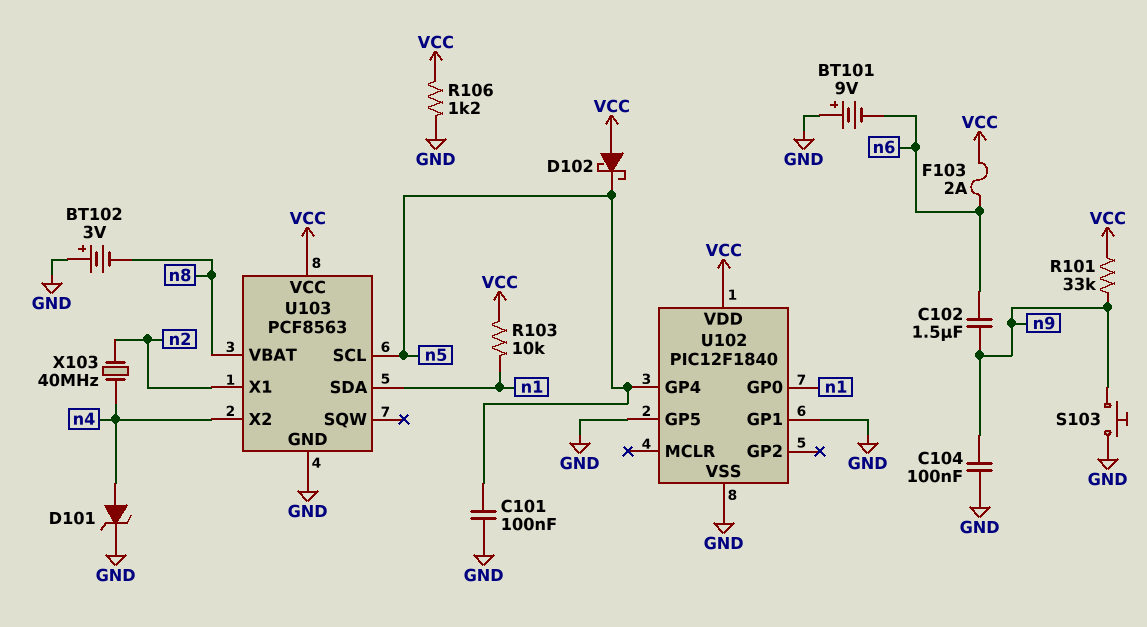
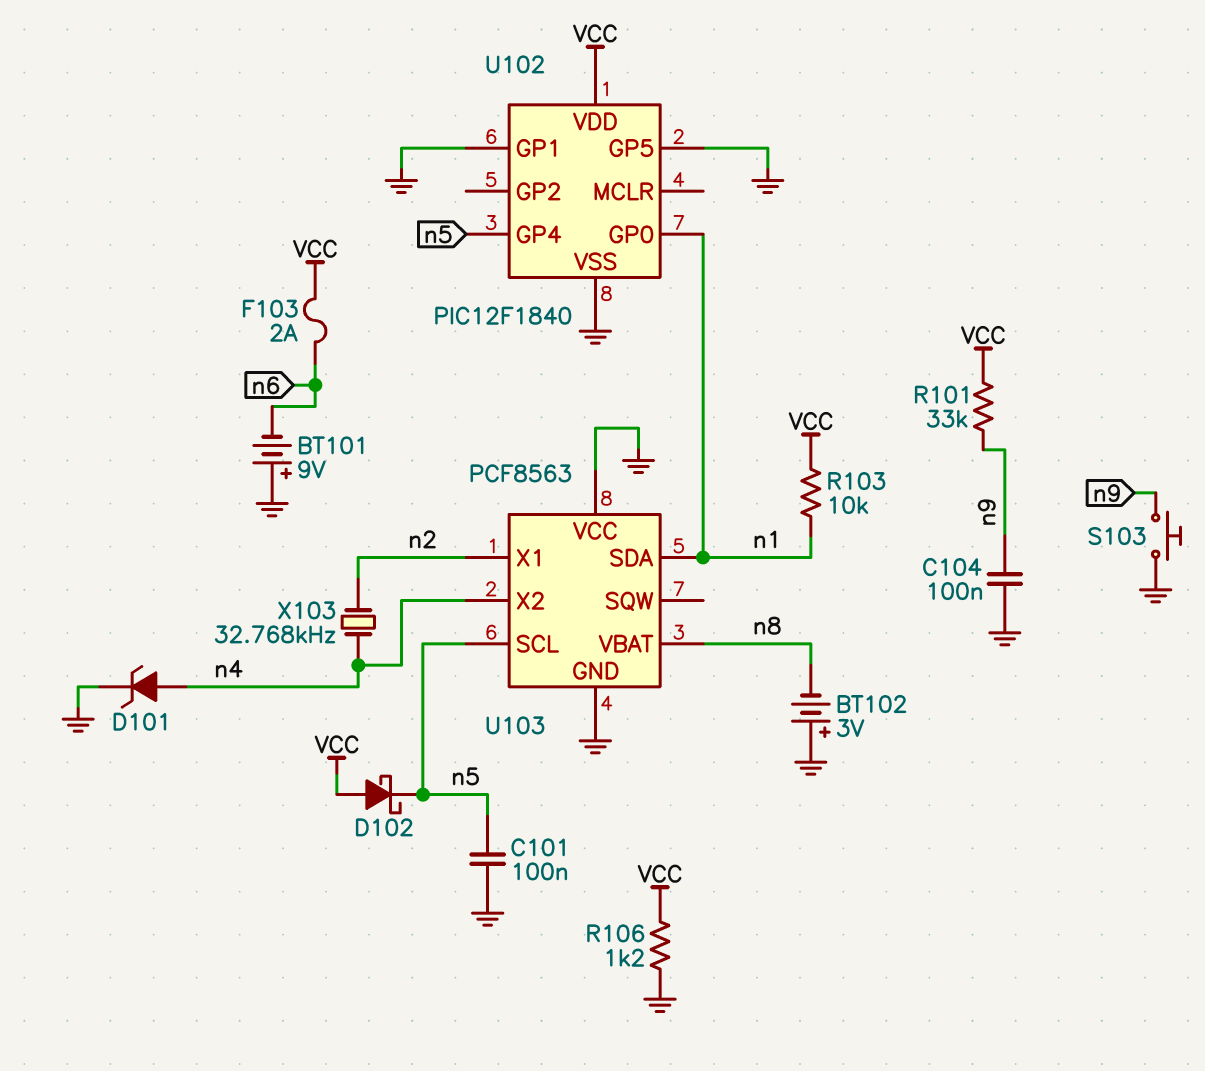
C102: 1.5uF (n6, n9) -> none
U103 pin VCC: VCC -> GND
X103: 40MHz (n2, n4) -> 32.768kHz (n2, n4)

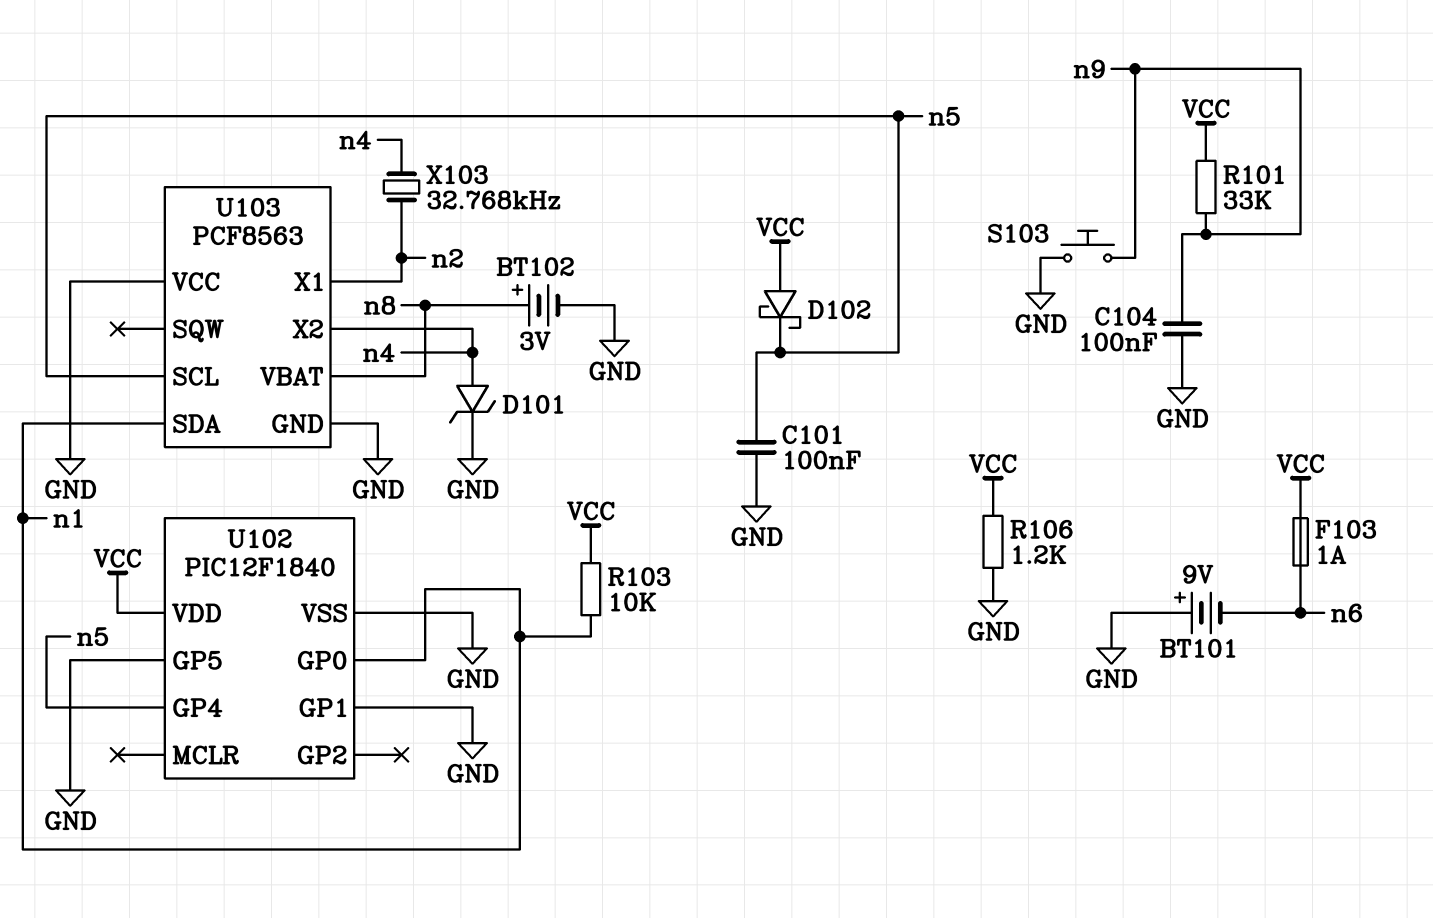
BT102: 3V (plus GND, minus n8) -> 3V (plus n8, minus GND)
F103: 2A (VCC, n6) -> 1A (VCC, n6)

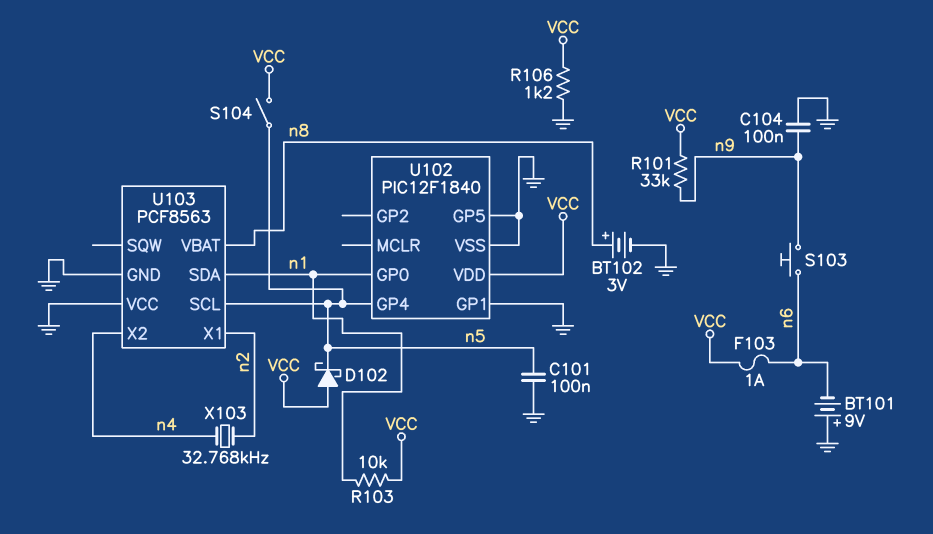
D101: zener (A n4, K GND) -> none
S103: button (GND, n9) -> button (n6, n9)
S104: none -> switch (VCC, n5)

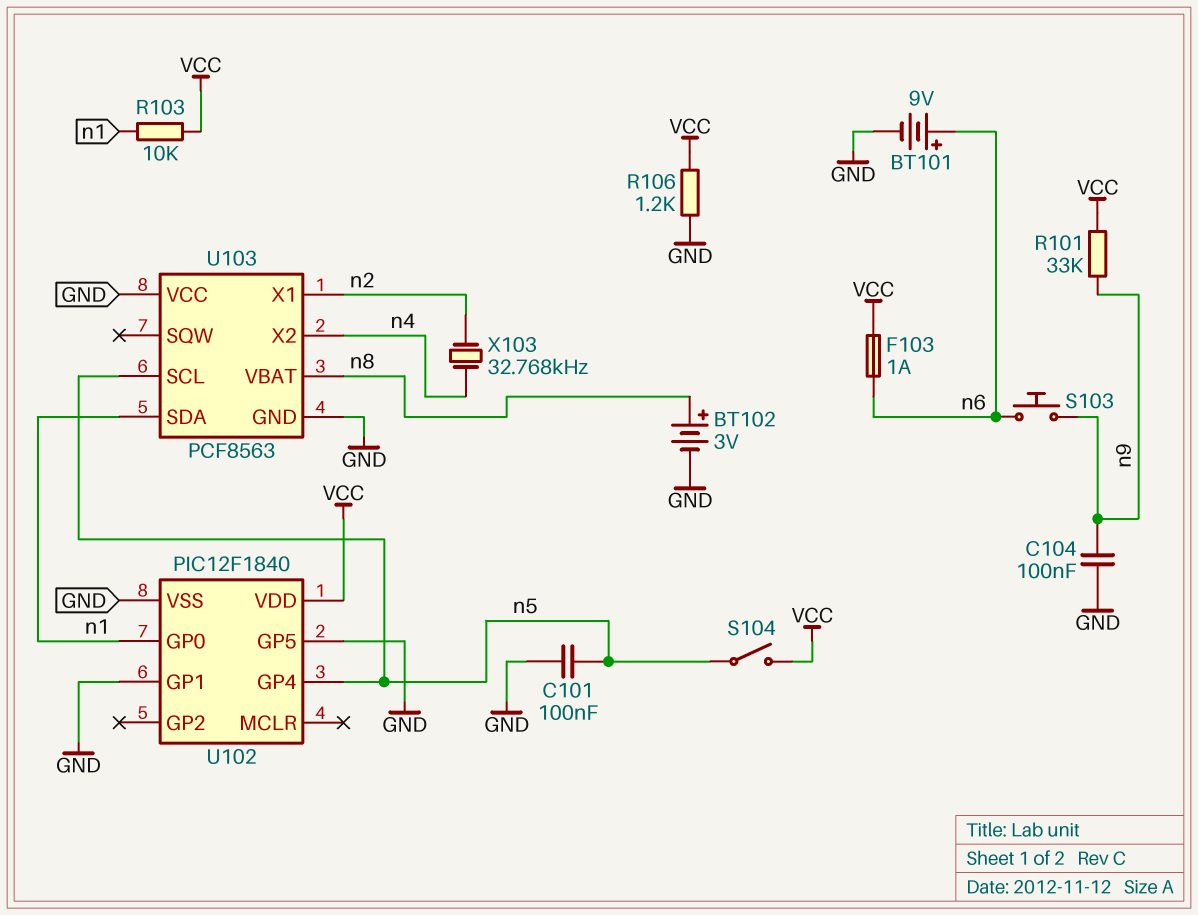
BT101: 9V (plus GND, minus n6) -> 9V (plus n6, minus GND)
D102: schottky (A VCC, K n5) -> none

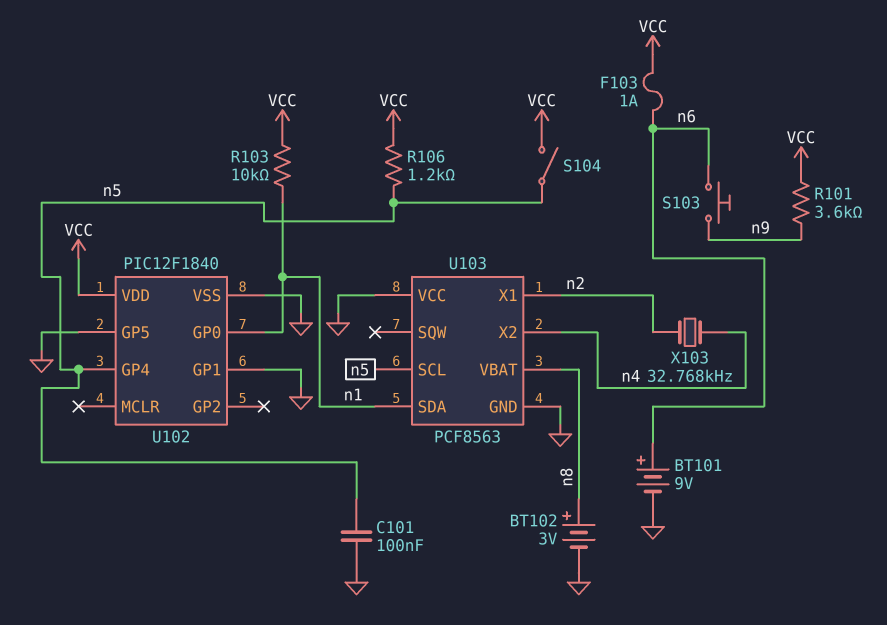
C104: 100nF (GND, n9) -> none
R101: 33k (VCC, n9) -> 3.6k (VCC, n9)
R106: 1.2k (GND, VCC) -> 1.2k (VCC, n5)

